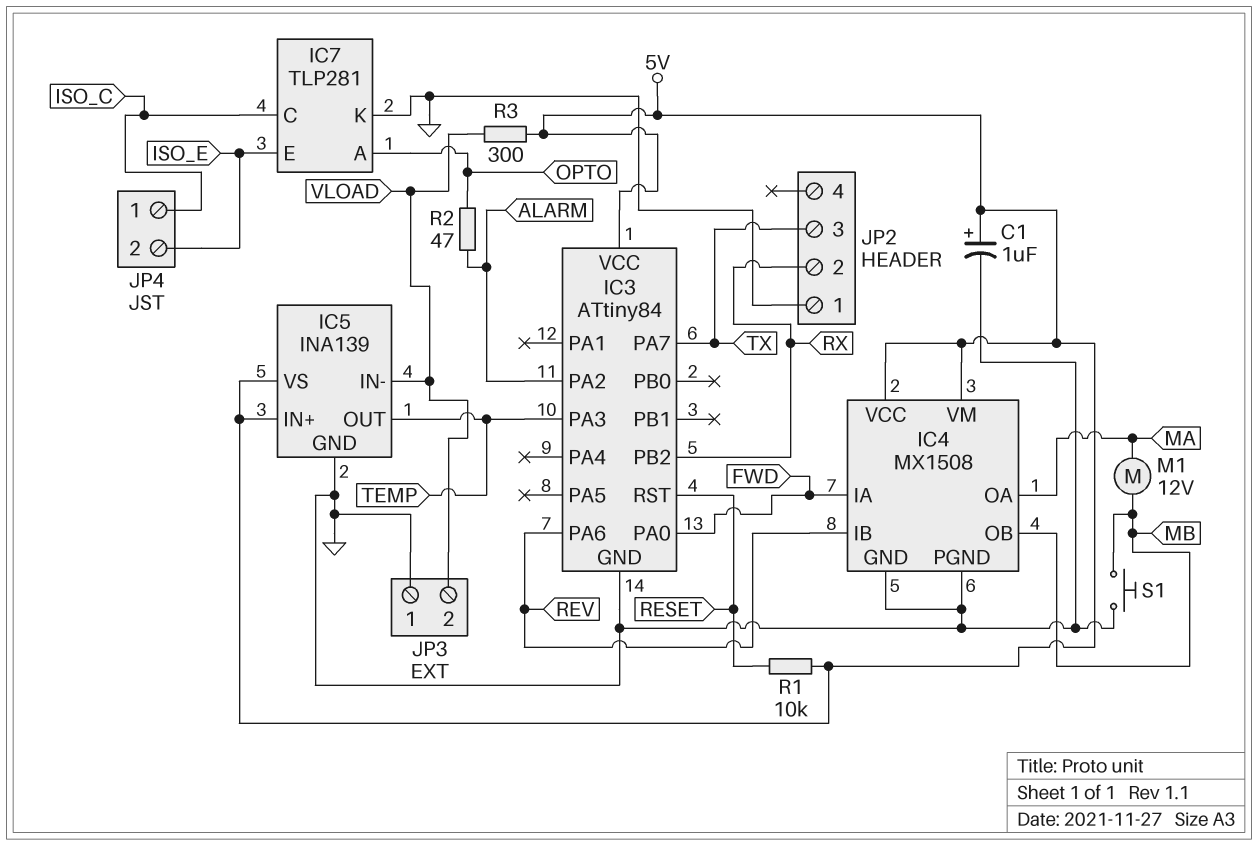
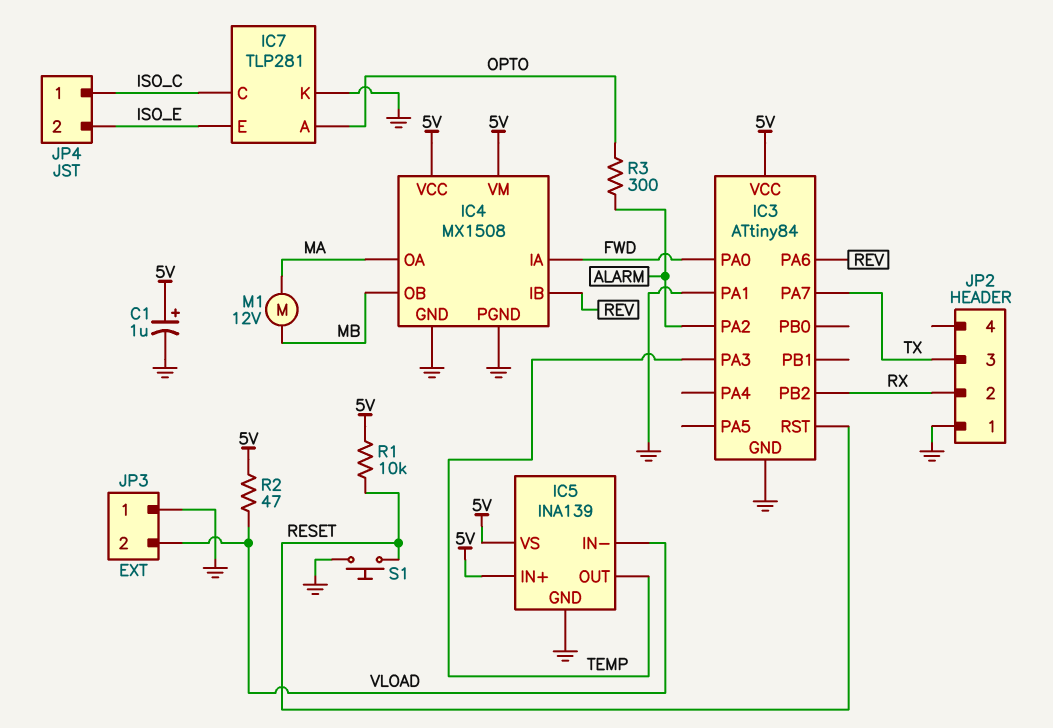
IC3 pin PA1: none -> GND
R2: 47 (ALARM, OPTO) -> 47 (5V, VLOAD)
R3: 300 (5V, VLOAD) -> 300 (ALARM, OPTO)
S1: button (GND, MB) -> button (GND, RESET)

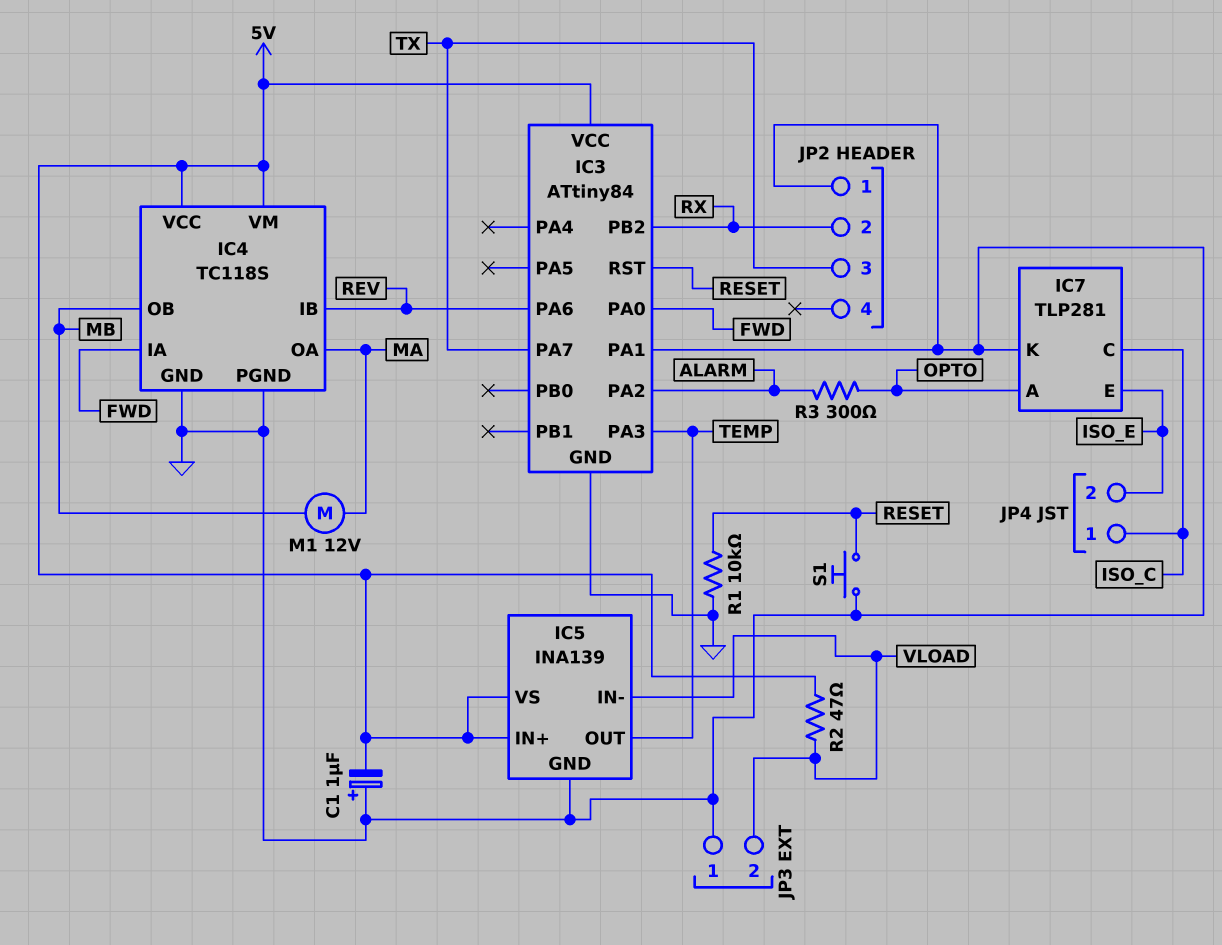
C1: 1uF (plus 5V, minus GND) -> 1uF (plus GND, minus 5V)
IC4: MX1508 -> TC118S
R1: 10k (5V, RESET) -> 10k (GND, RESET)

